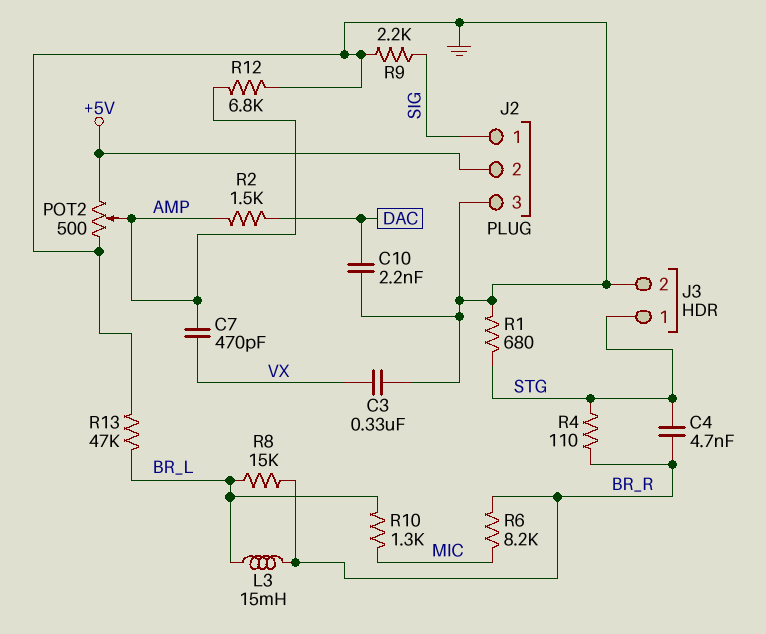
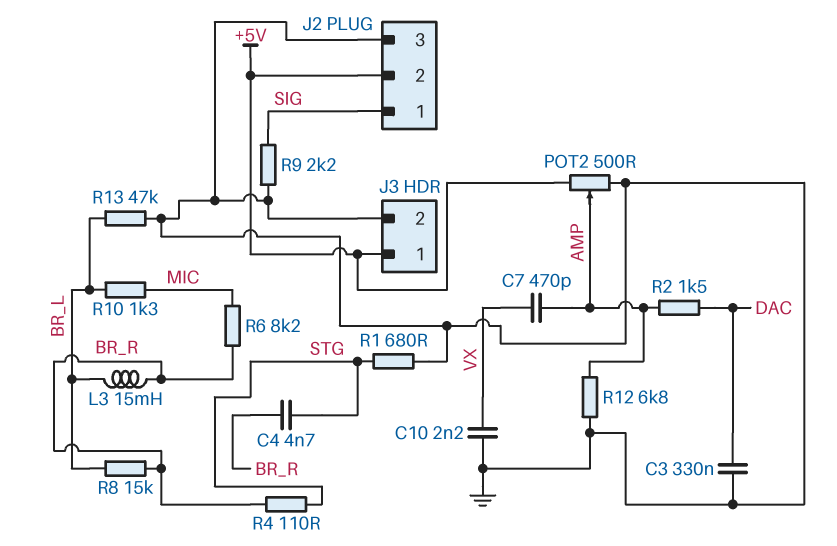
C3: 330nF (GND, VX) -> 330nF (DAC, GND)
C10: 2.2nF (DAC, GND) -> 2.2nF (GND, VX)
J3 pin 1: STG -> +5V

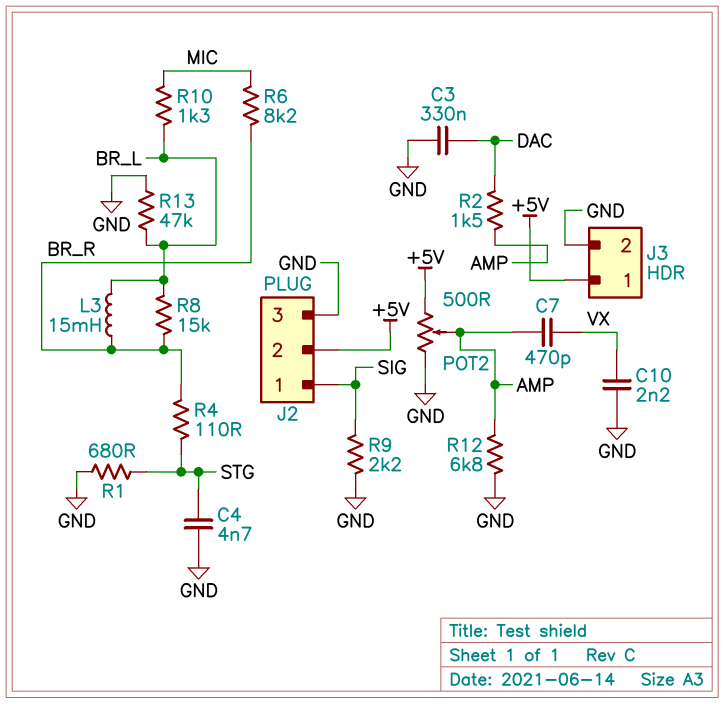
C4: 4.7nF (BR_R, STG) -> 4.7nF (GND, STG)

